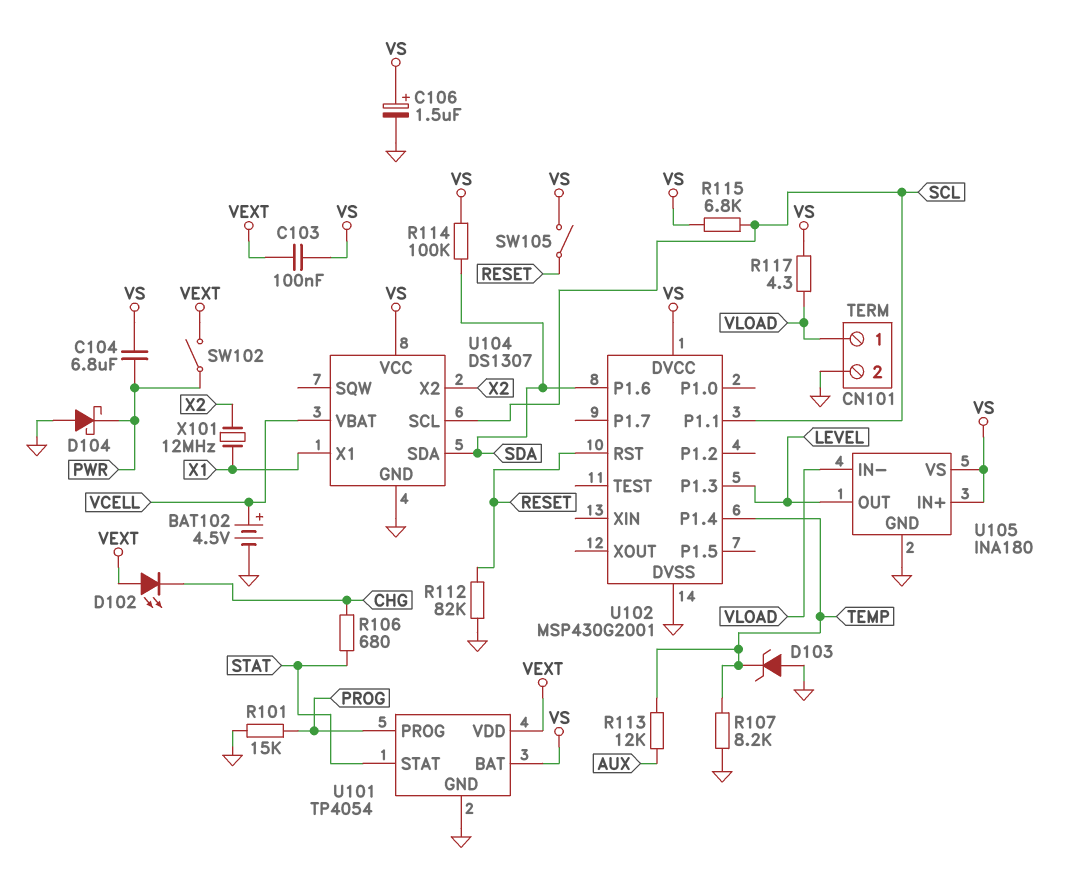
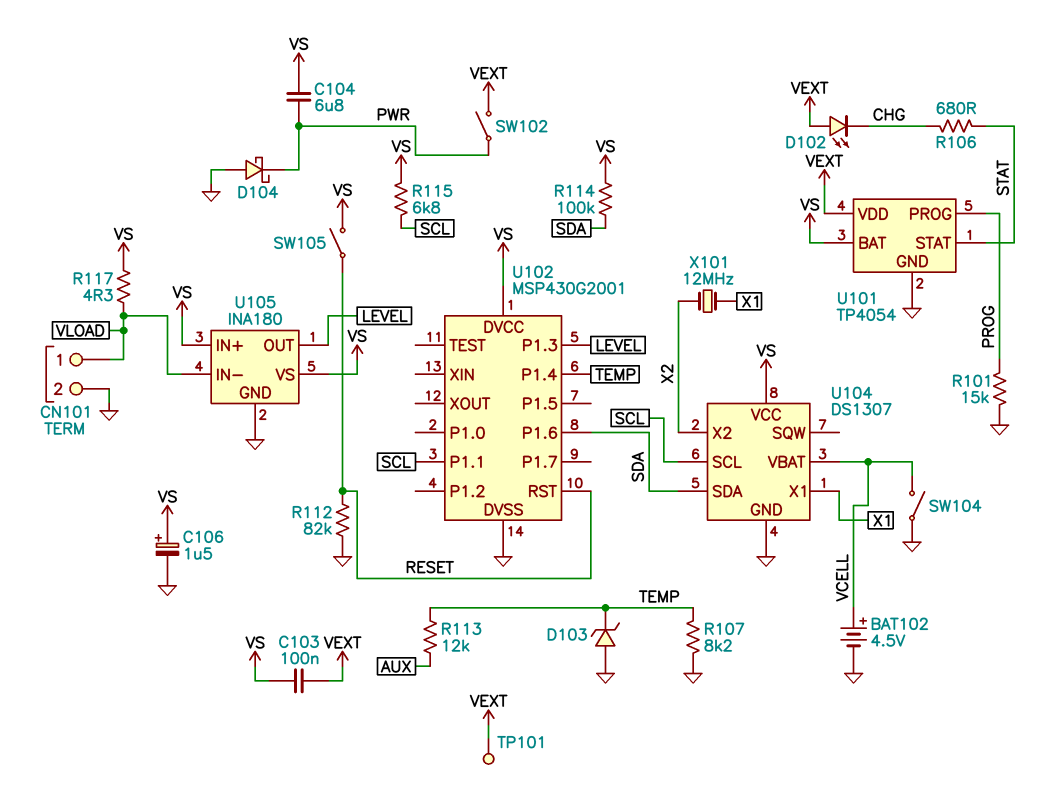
SW104: none -> switch (GND, VCELL)
TP101: none -> test point (VEXT)

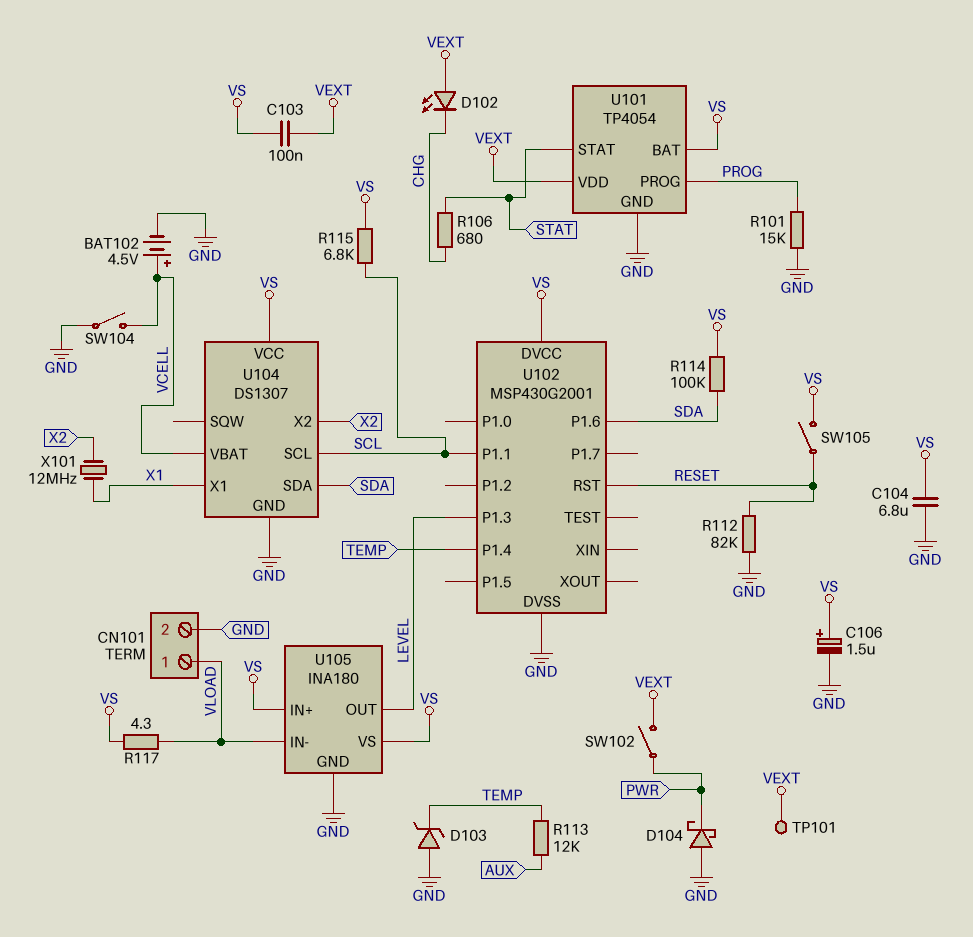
C104: 6.8uF (PWR, VS) -> 6.8uF (GND, VS)
R107: 8.2k (GND, TEMP) -> none

